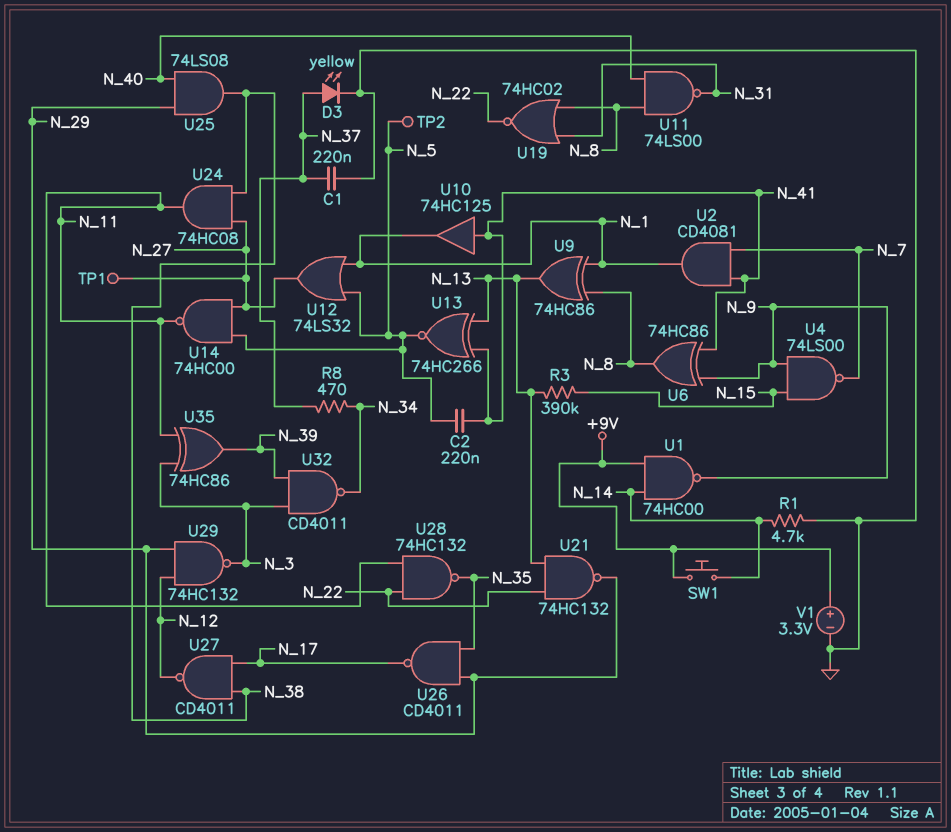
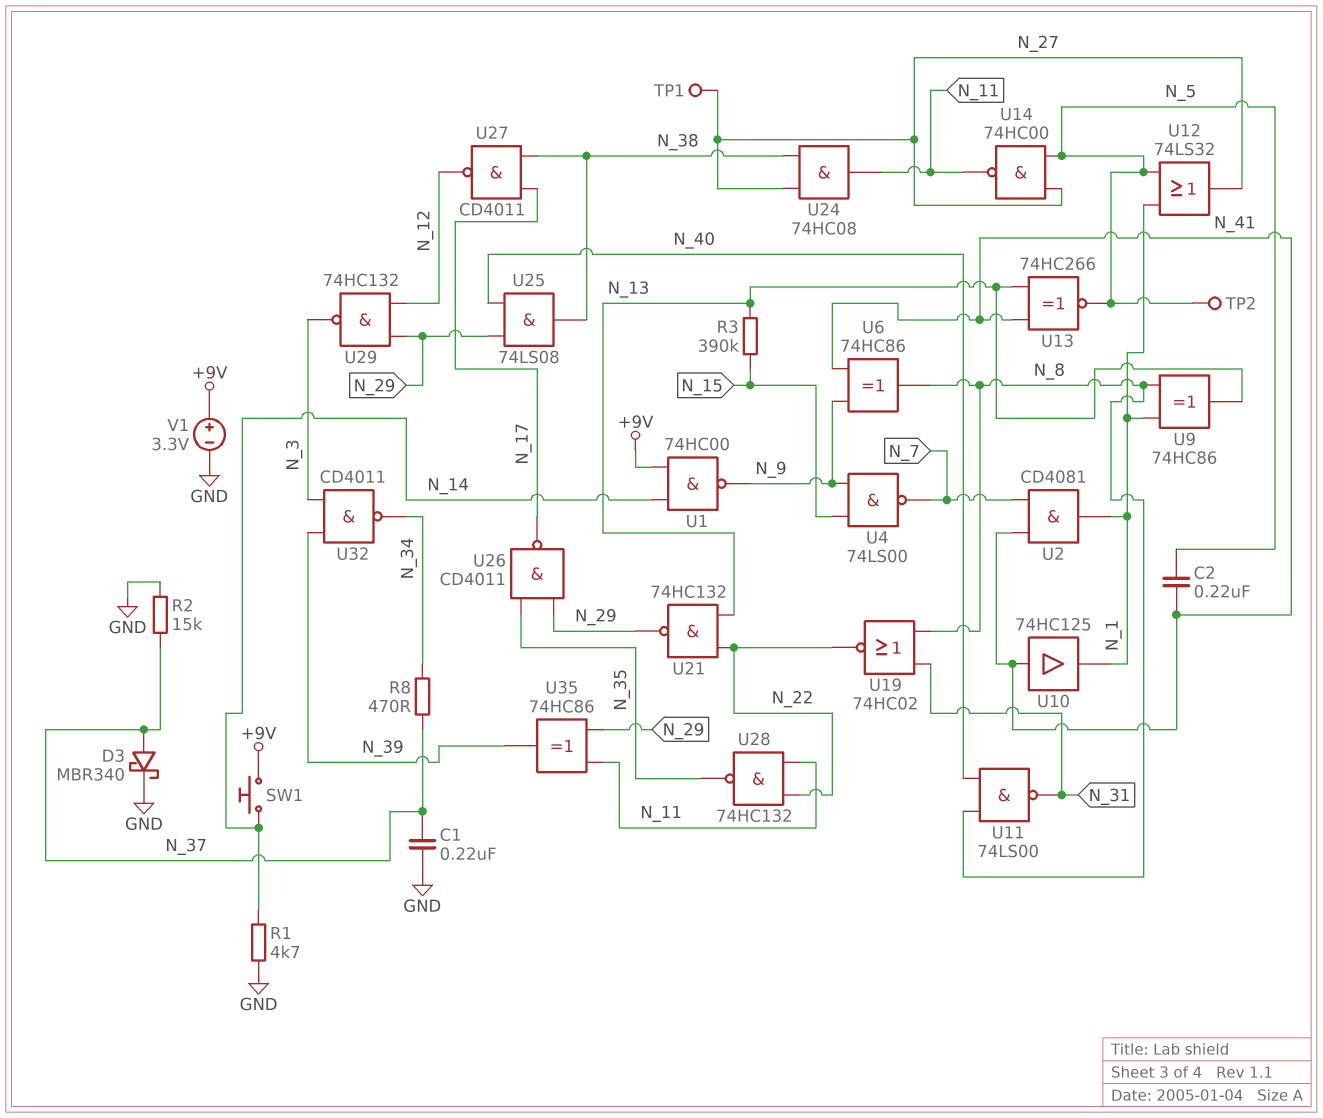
D3: LED yellow (A N_37, K GND) -> schottky MBR340 (A N_37, K GND)
R2: none -> 15k (GND, N_37)
U35: XOR 74HC86 (in N_3, in N_11, out N_39) -> XOR 74HC86 (in N_11, in N_29, out N_39)

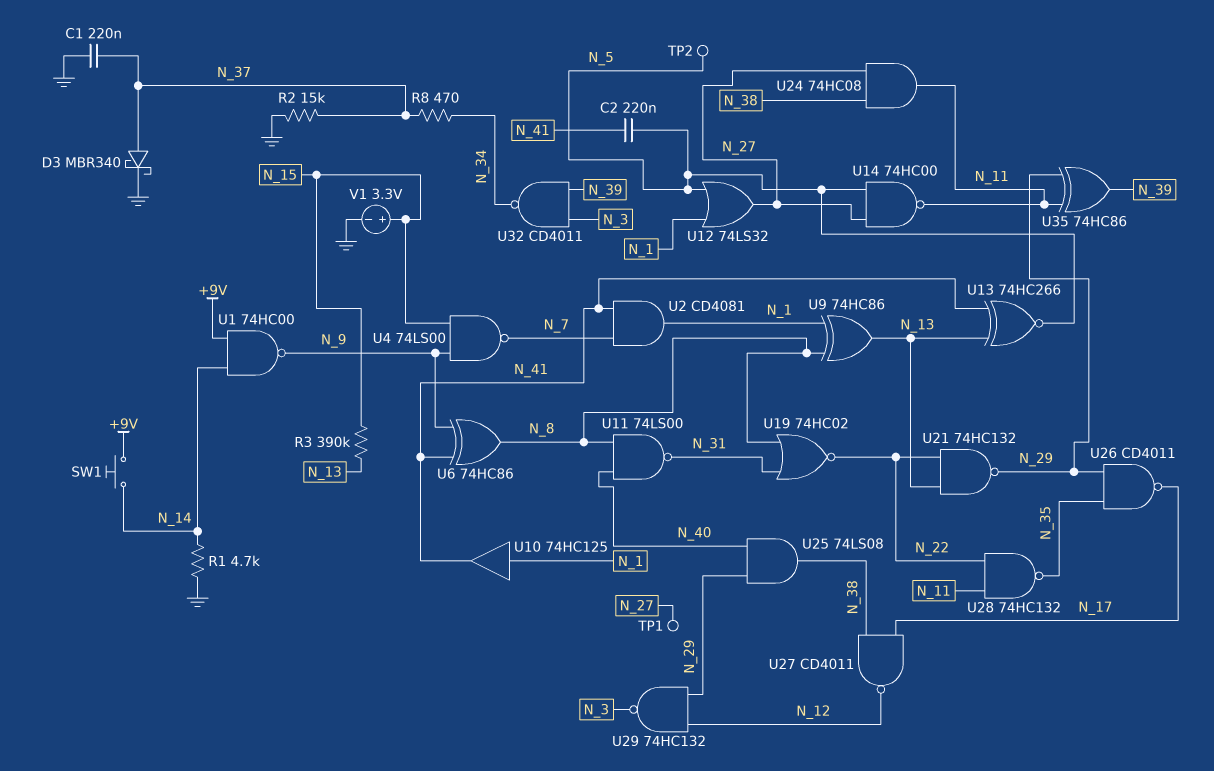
U10: buffer 74HC125 (in N_41, out N_1) -> buffer 74HC125 (in N_1, out N_41)
V1: 3.3V (plus +9V, minus GND) -> 3.3V (plus N_15, minus GND)

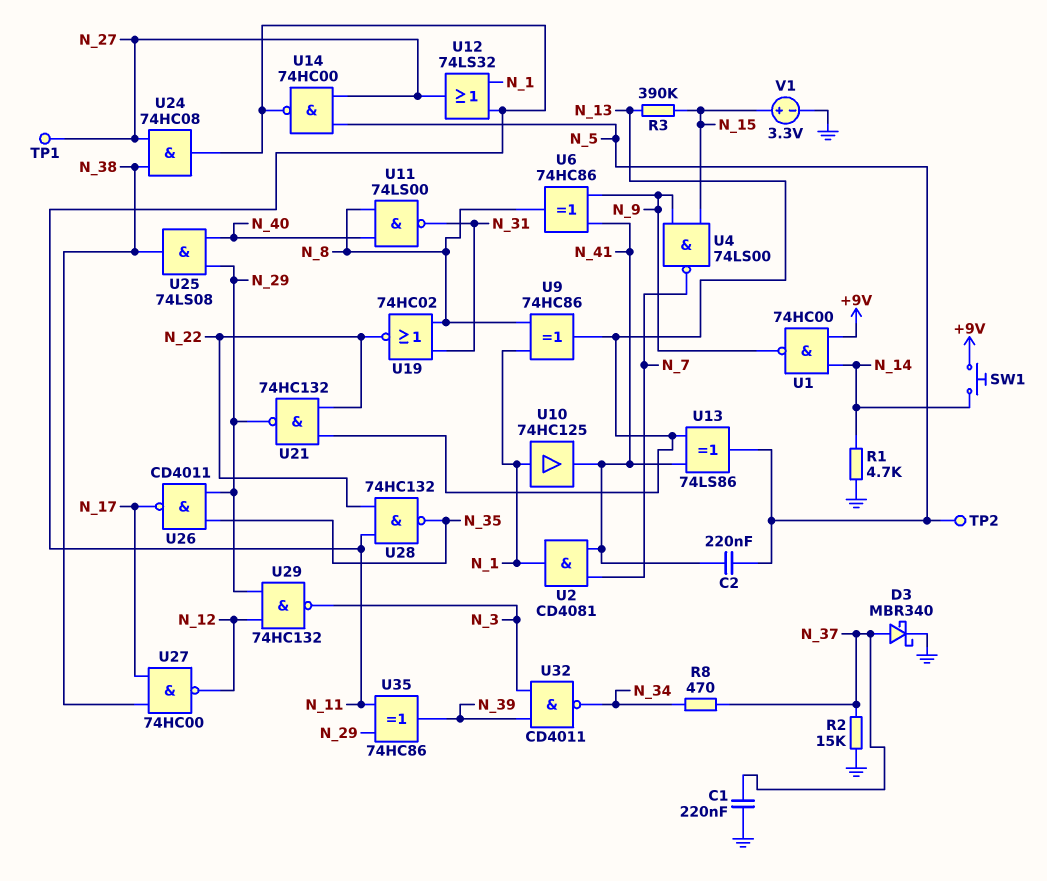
U12: OR 74LS32 (in N_1, in N_5, out N_27) -> OR 74LS32 (in N_1, in N_11, out N_27)
U13: XNOR 74HC266 (in N_13, in N_41, out N_5) -> XOR 74LS86 (in N_13, in N_41, out N_5)
U27: NAND CD4011 (in N_17, in N_38, out N_12) -> NAND 74HC00 (in N_17, in N_38, out N_12)

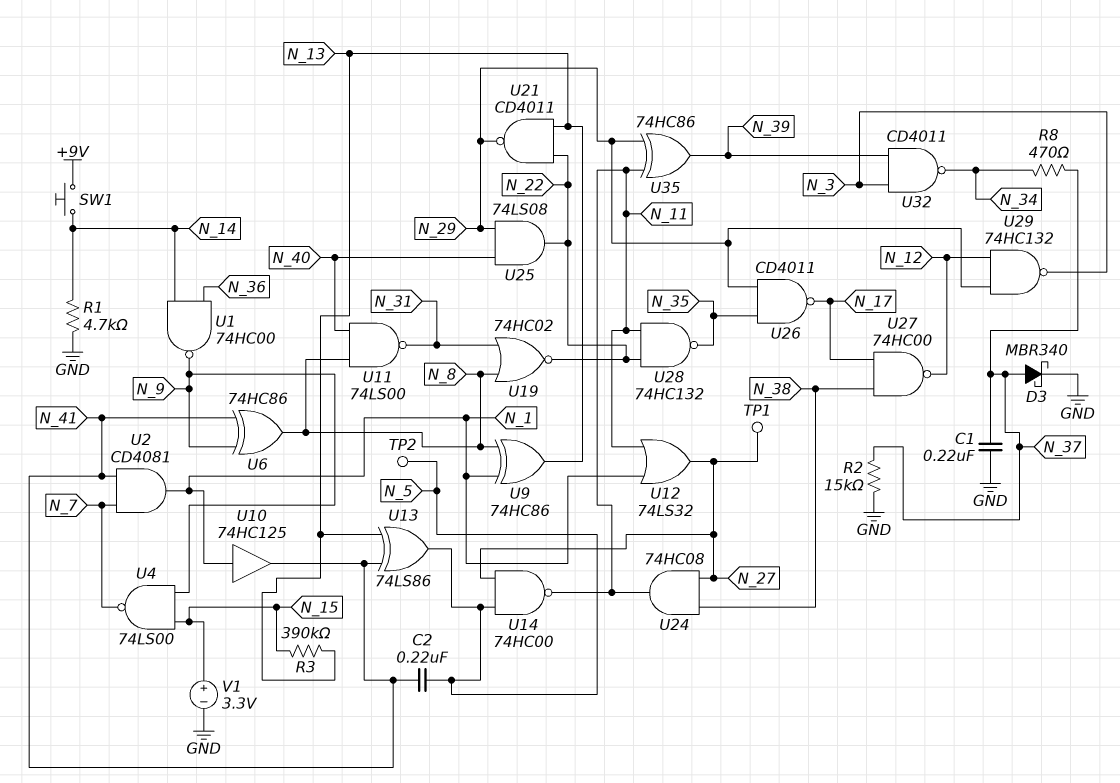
U1: NAND 74HC00 (in +9V, in N_14, out N_9) -> NAND 74HC00 (in N_14, in N_36, out N_9)
U21: NAND 74HC132 (in N_13, in N_22, out N_29) -> NAND CD4011 (in N_13, in N_22, out N_29)
U25: AND 74LS08 (in N_29, in N_40, out N_38) -> AND 74LS08 (in N_29, in N_40, out N_22)

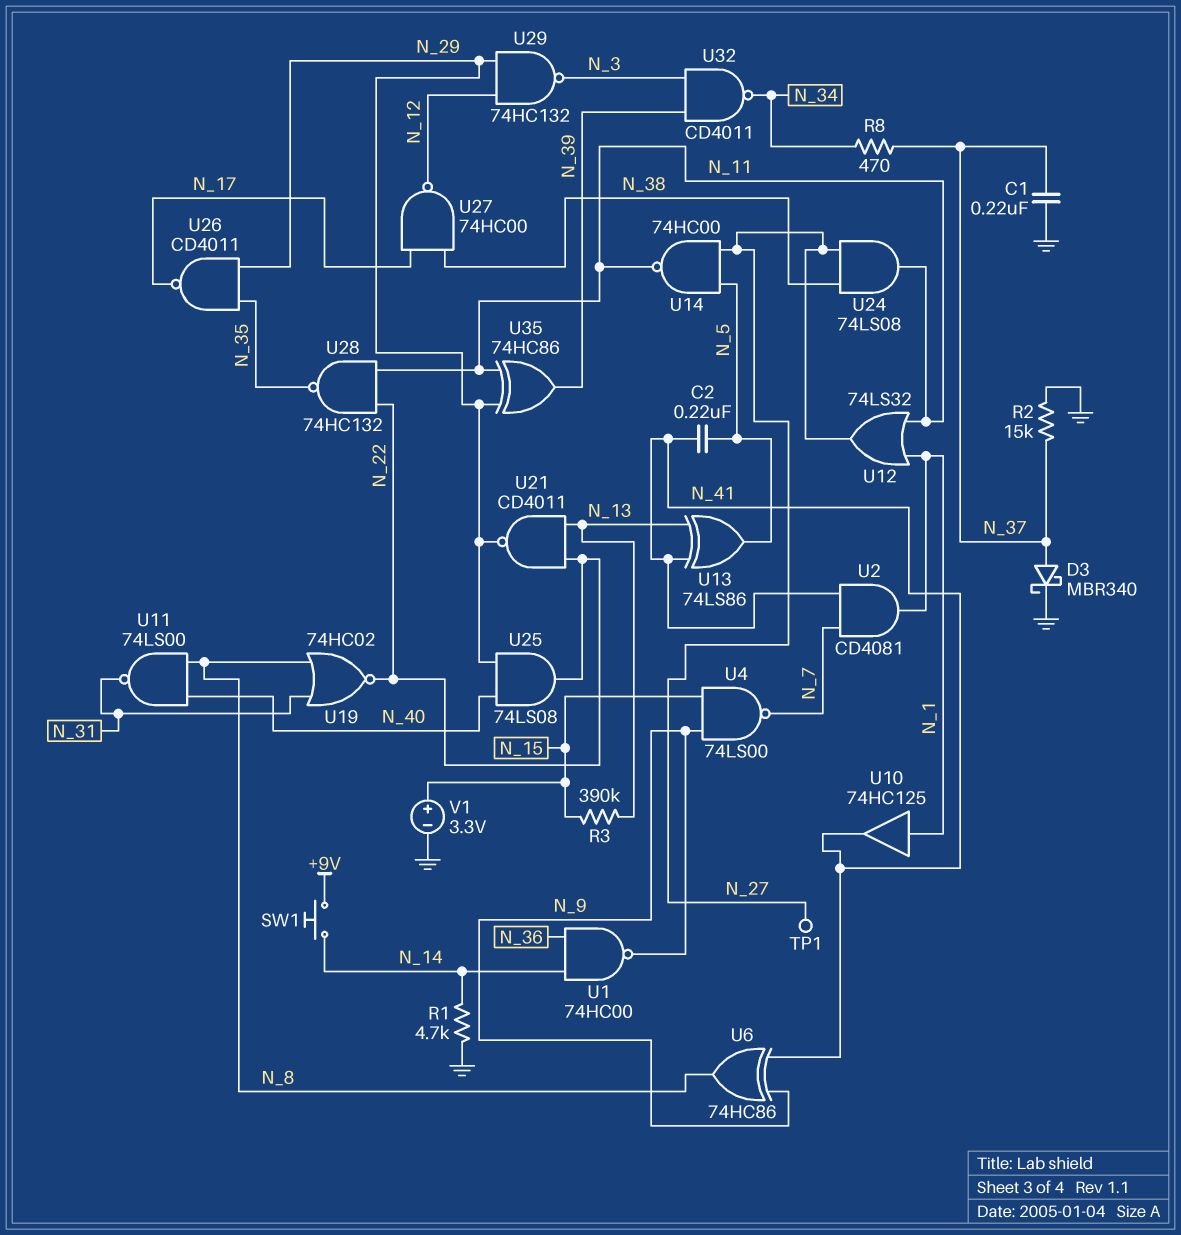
TP2: test point (N_5) -> none
U9: XOR 74HC86 (in N_1, in N_8, out N_13) -> none
U24: AND 74HC08 (in N_27, in N_38, out N_11) -> AND 74LS08 (in N_27, in N_38, out N_11)

